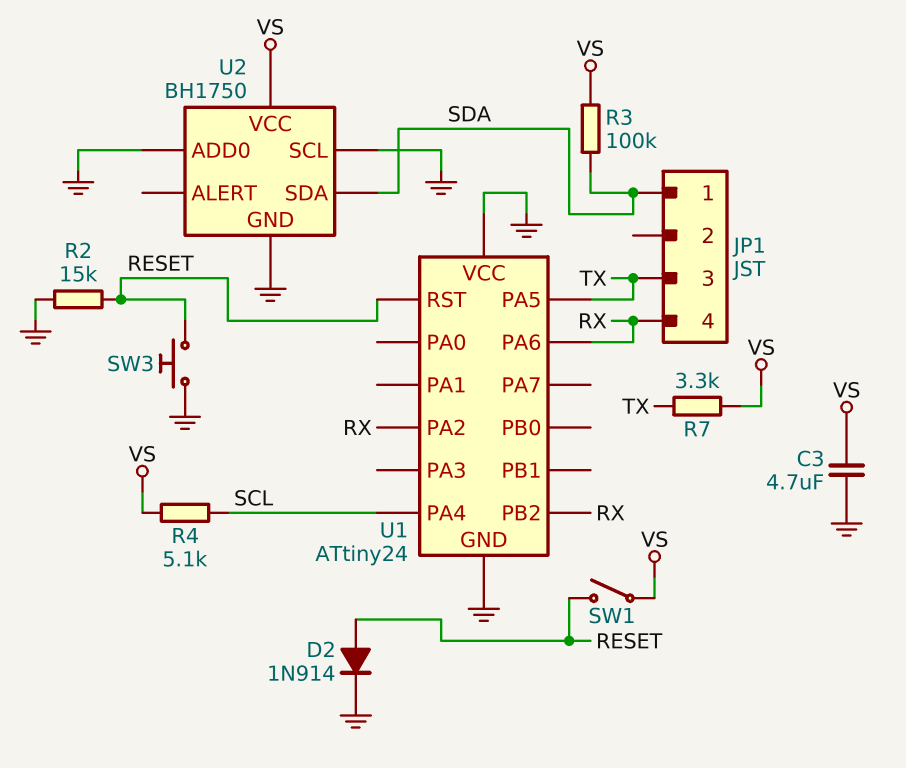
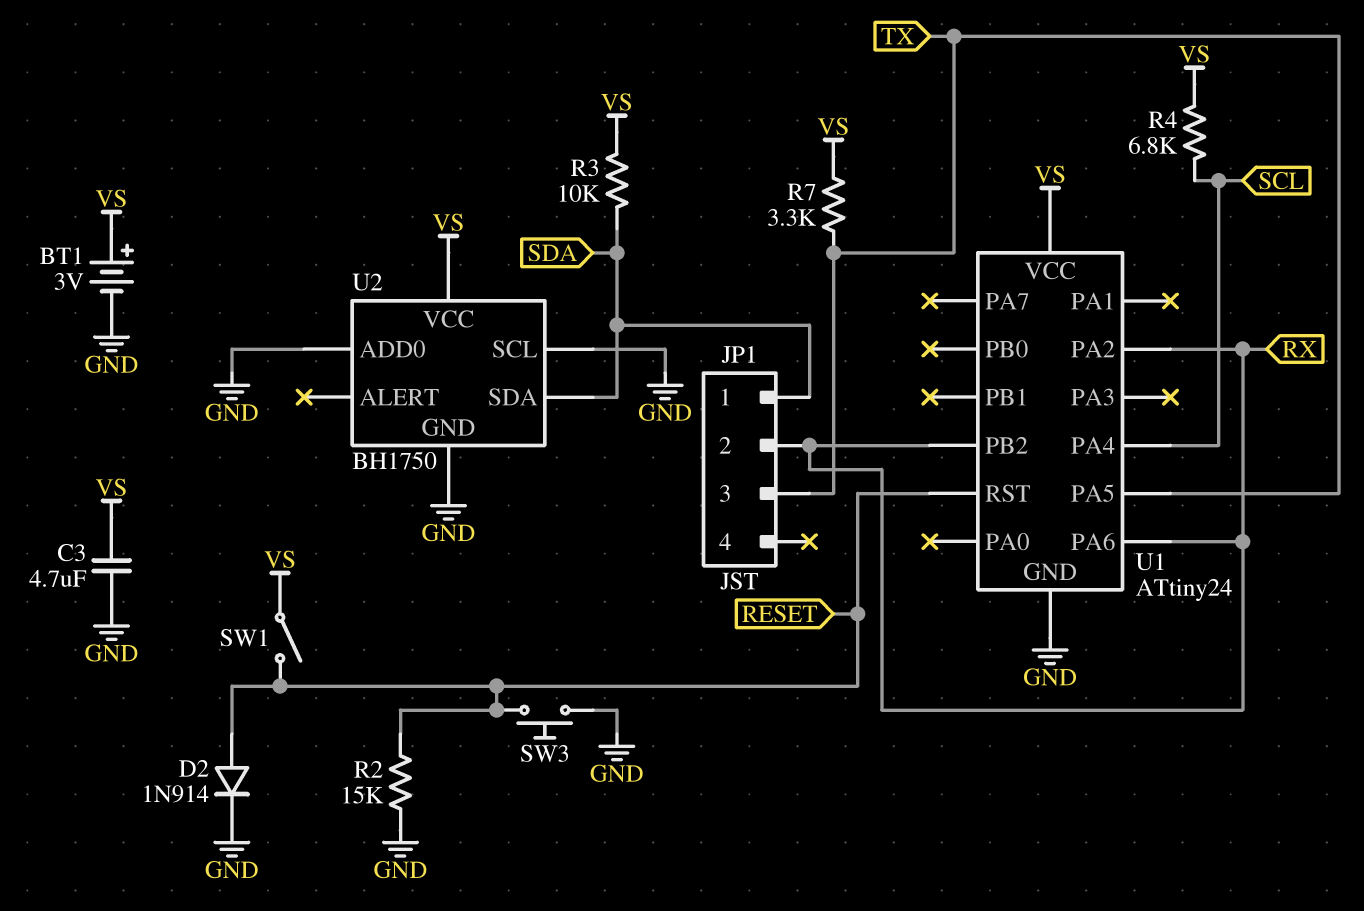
BT1: none -> 3V (plus VS, minus GND)
JP1 pin 2: none -> RX
JP1 pin 4: RX -> none
R3: 100k (SDA, VS) -> 10k (SDA, VS)
R4: 5.1k (SCL, VS) -> 6.8k (SCL, VS)
U1 pin VCC: GND -> VS

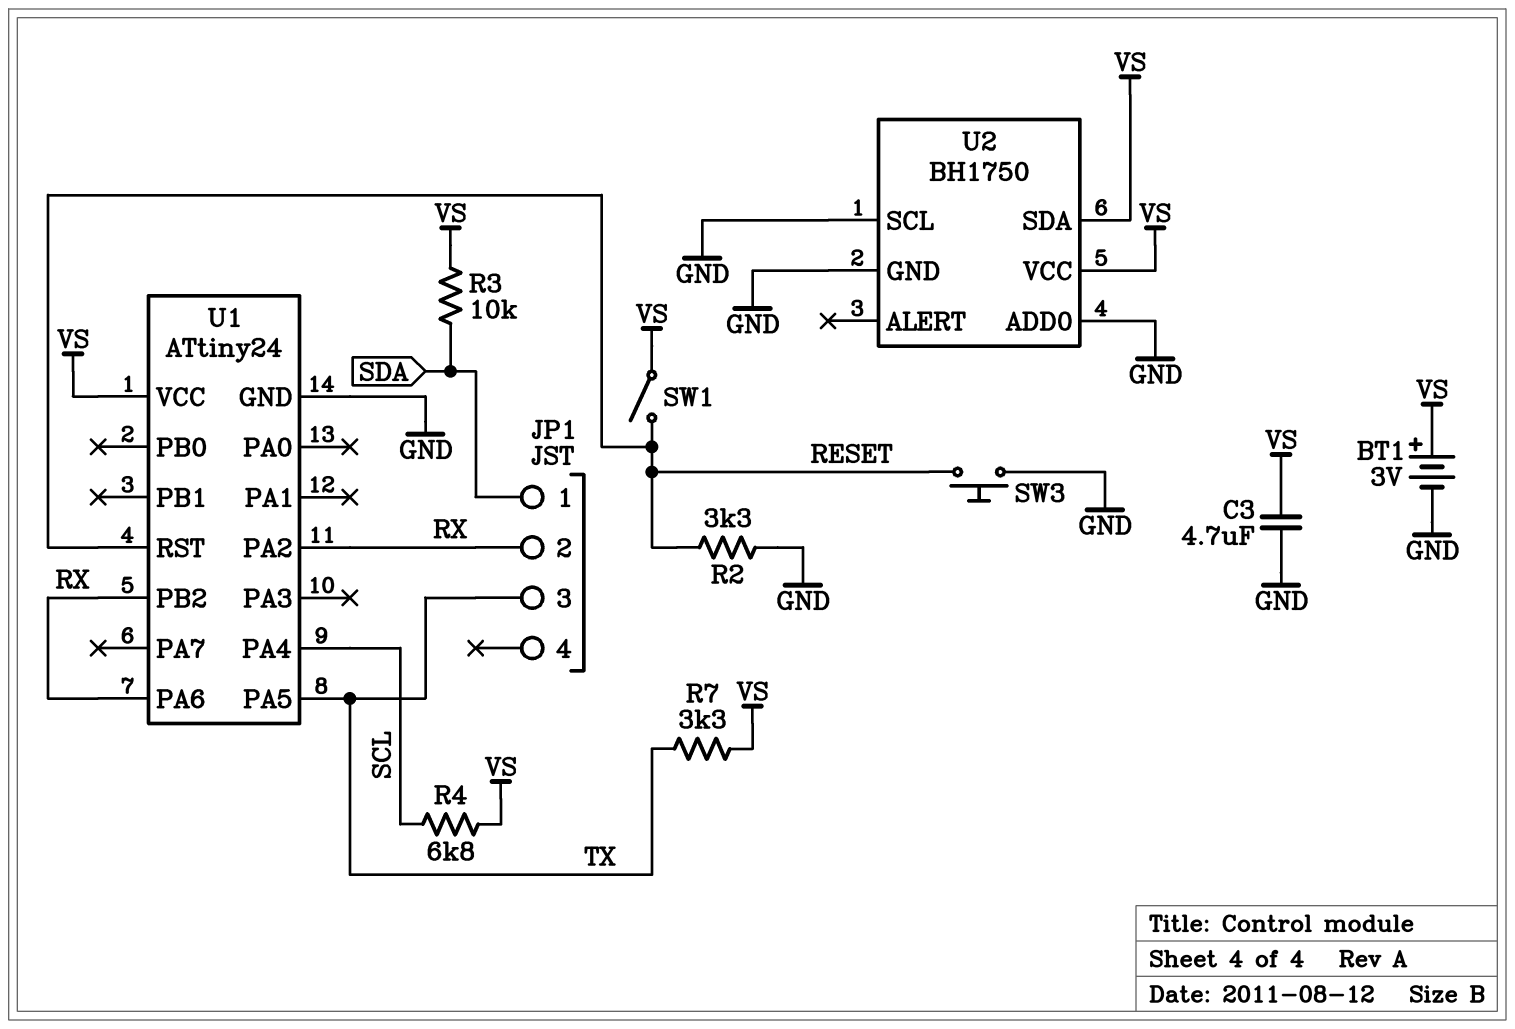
D2: diode 1N914 (A RESET, K GND) -> none
R2: 15k (GND, RESET) -> 3.3k (GND, RESET)
U2 pin SDA: SDA -> VS

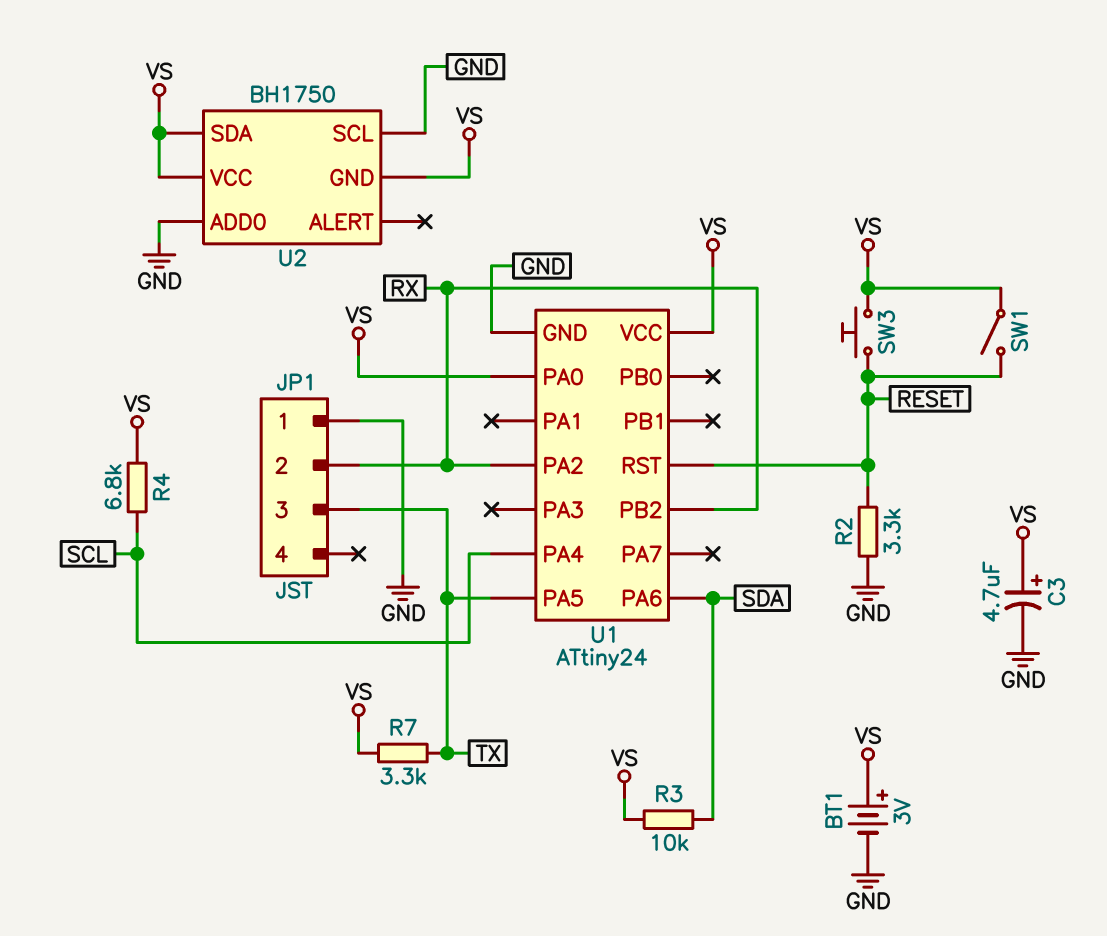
C3: 4.7uF (GND, VS) -> 4.7uF (plus VS, minus GND)
JP1 pin 1: SDA -> GND
SW3: button (GND, RESET) -> button (RESET, VS)
U1 pin PA0: none -> VS
U1 pin PA6: RX -> SDA
U2 pin GND: GND -> VS

